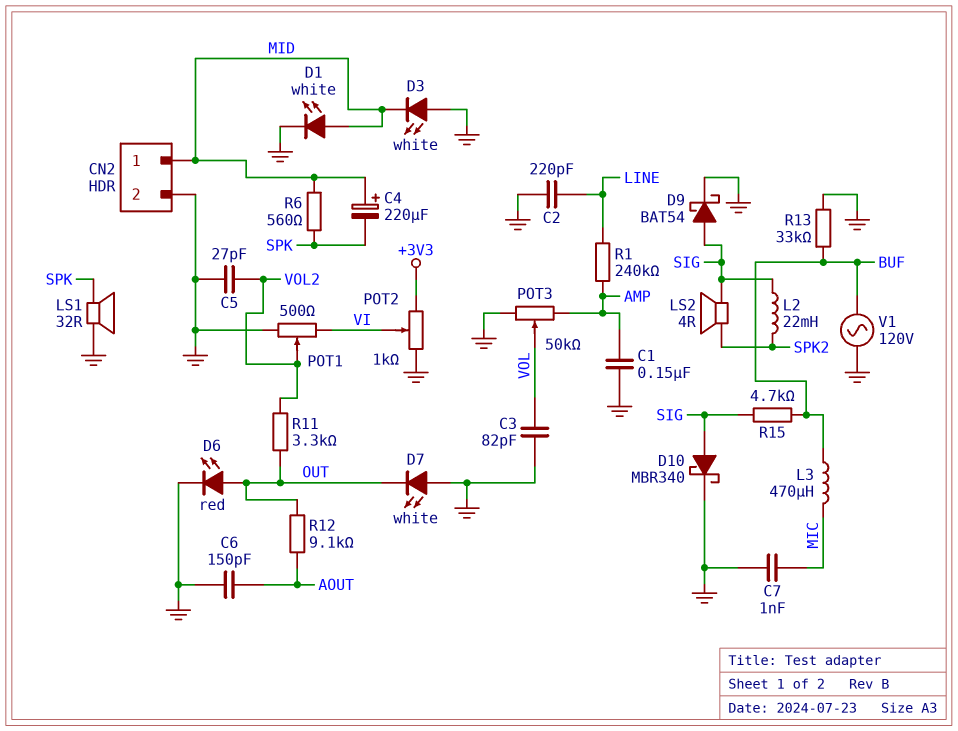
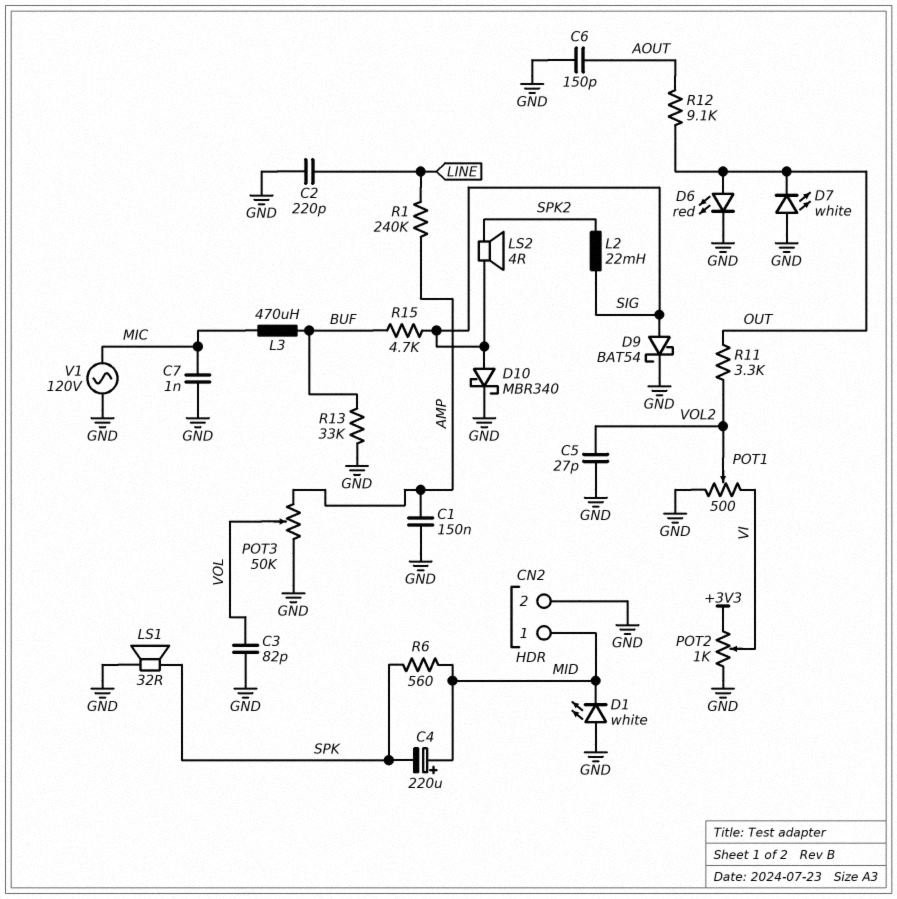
D1: LED white (A MID, K GND) -> LED white (A GND, K MID)
D3: LED white (A GND, K MID) -> none
V1: AC 120V (BUF, GND) -> AC 120V (GND, MIC)

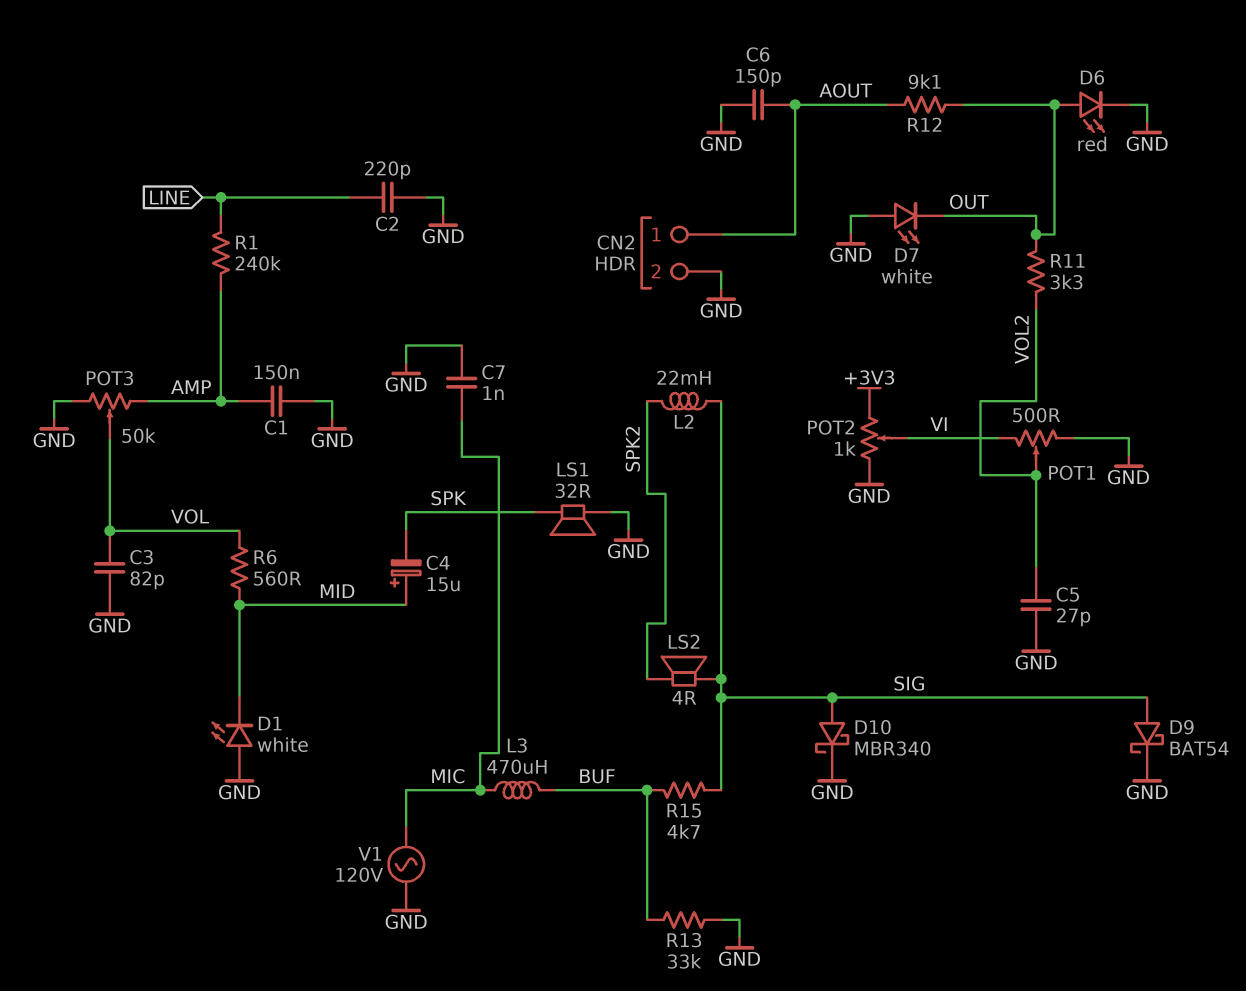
C4: 220uF (plus MID, minus SPK) -> 15uF (plus MID, minus SPK)
CN2 pin 1: MID -> AOUT
R6: 560 (MID, SPK) -> 560 (MID, VOL)

